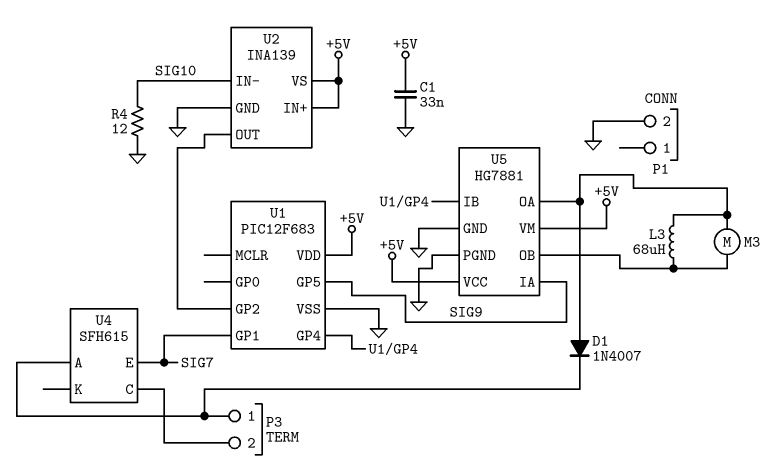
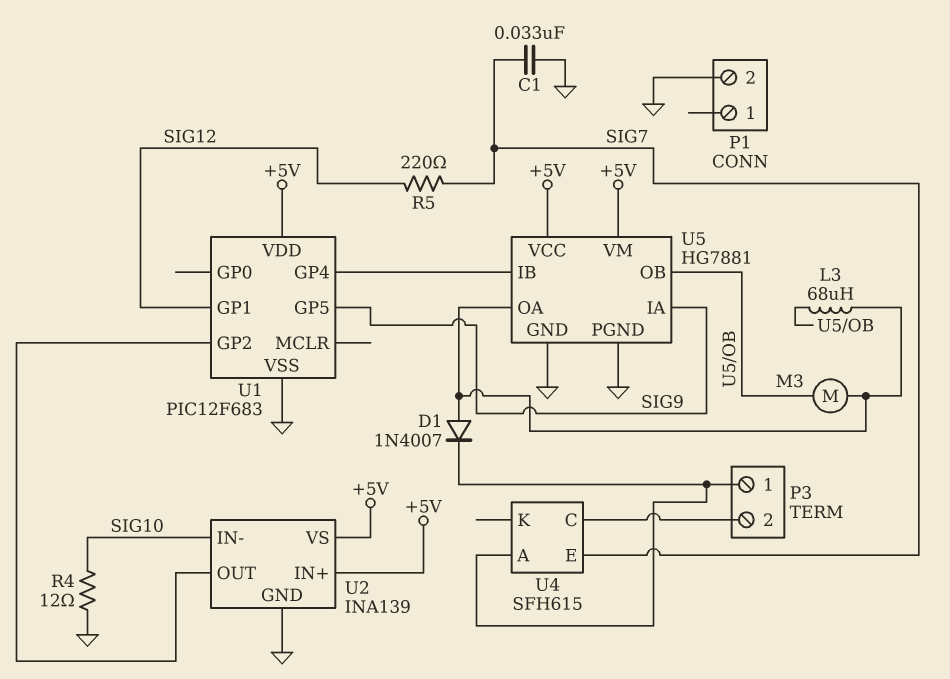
C1: 33nF (+5V, GND) -> 33nF (GND, SIG7)
R5: none -> 220 (SIG7, SIG12)
U1 pin GP1: SIG7 -> SIG12

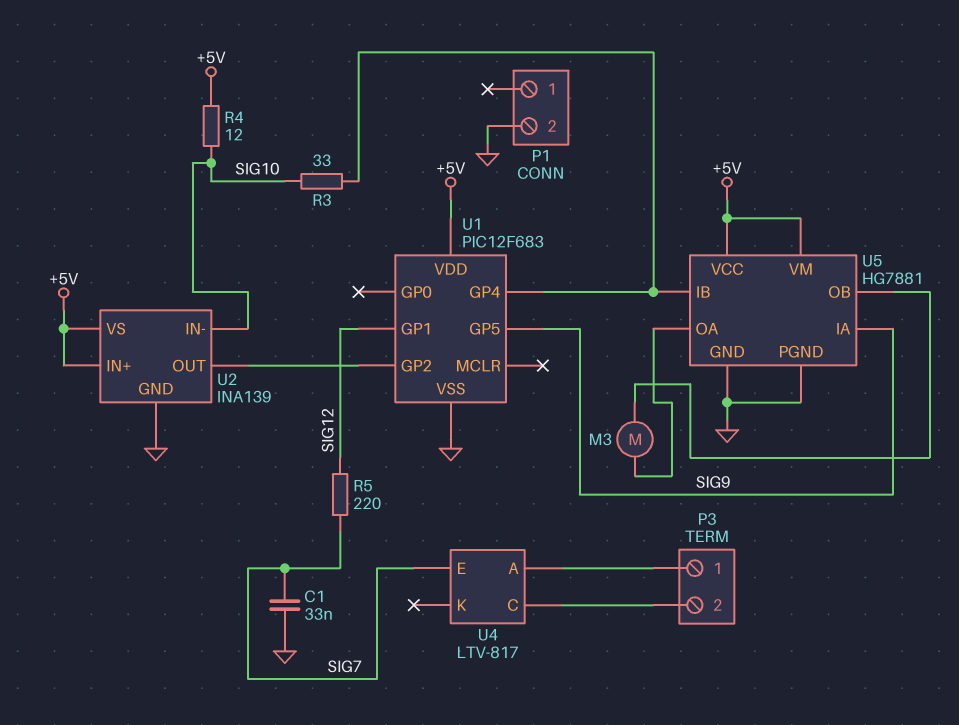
D1: diode 1N4007 (A U5/OA, K P3/1) -> none
L3: 68uH (U5/OA, U5/OB) -> none
R3: none -> 33 (SIG10, U1/GP4)
R4: 12 (GND, SIG10) -> 12 (+5V, SIG10)
U4: SFH615 -> LTV-817

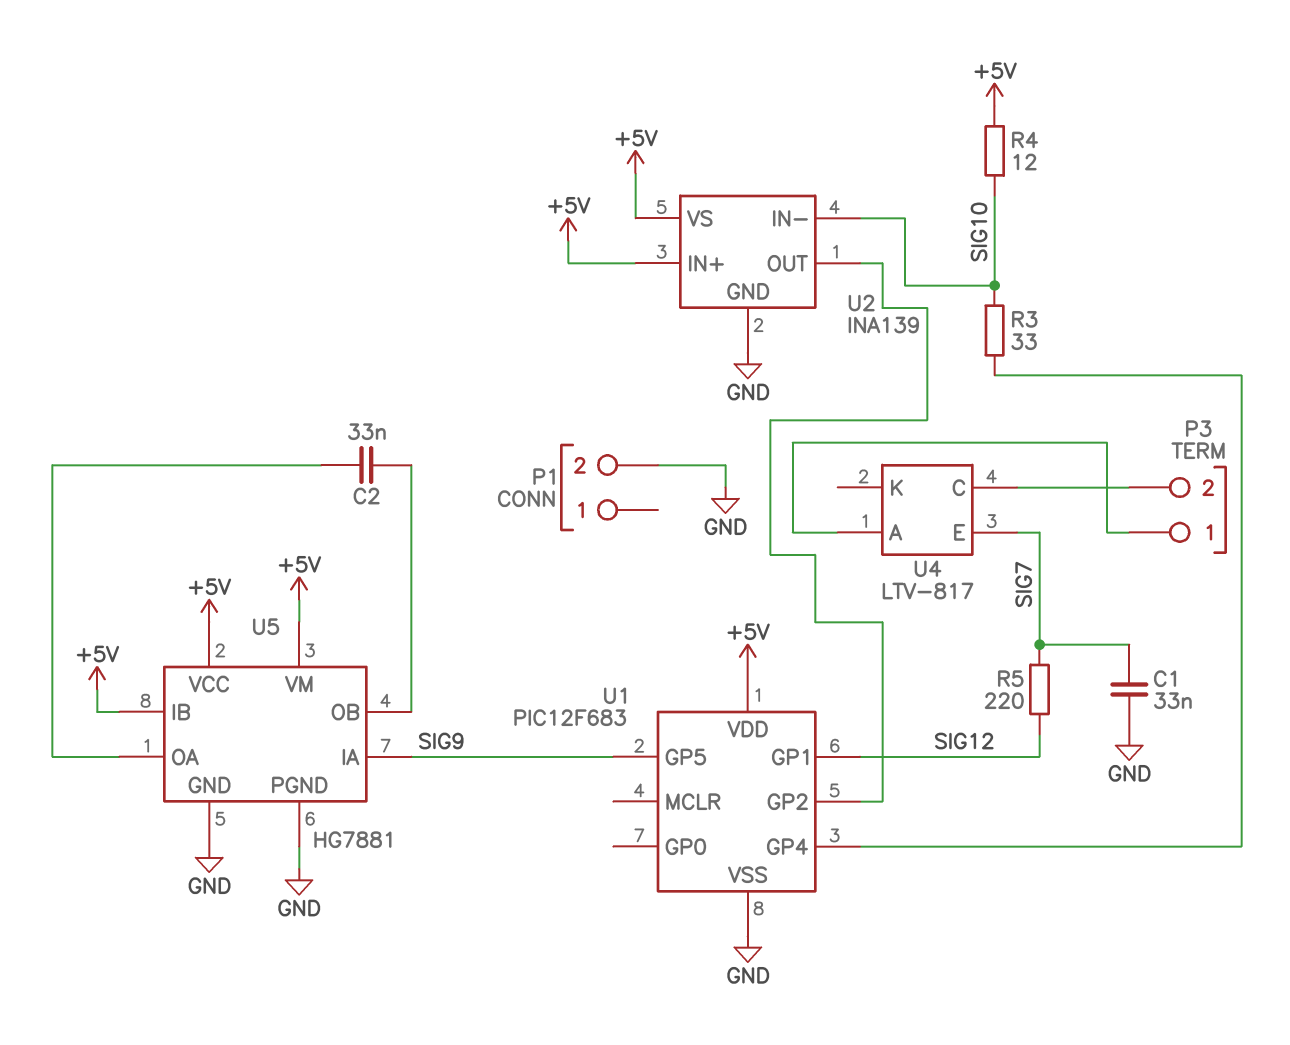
C2: none -> 33nF (U5/OA, U5/OB)
M3: motor (U5/OA, U5/OB) -> none
U5 pin IB: U1/GP4 -> +5V

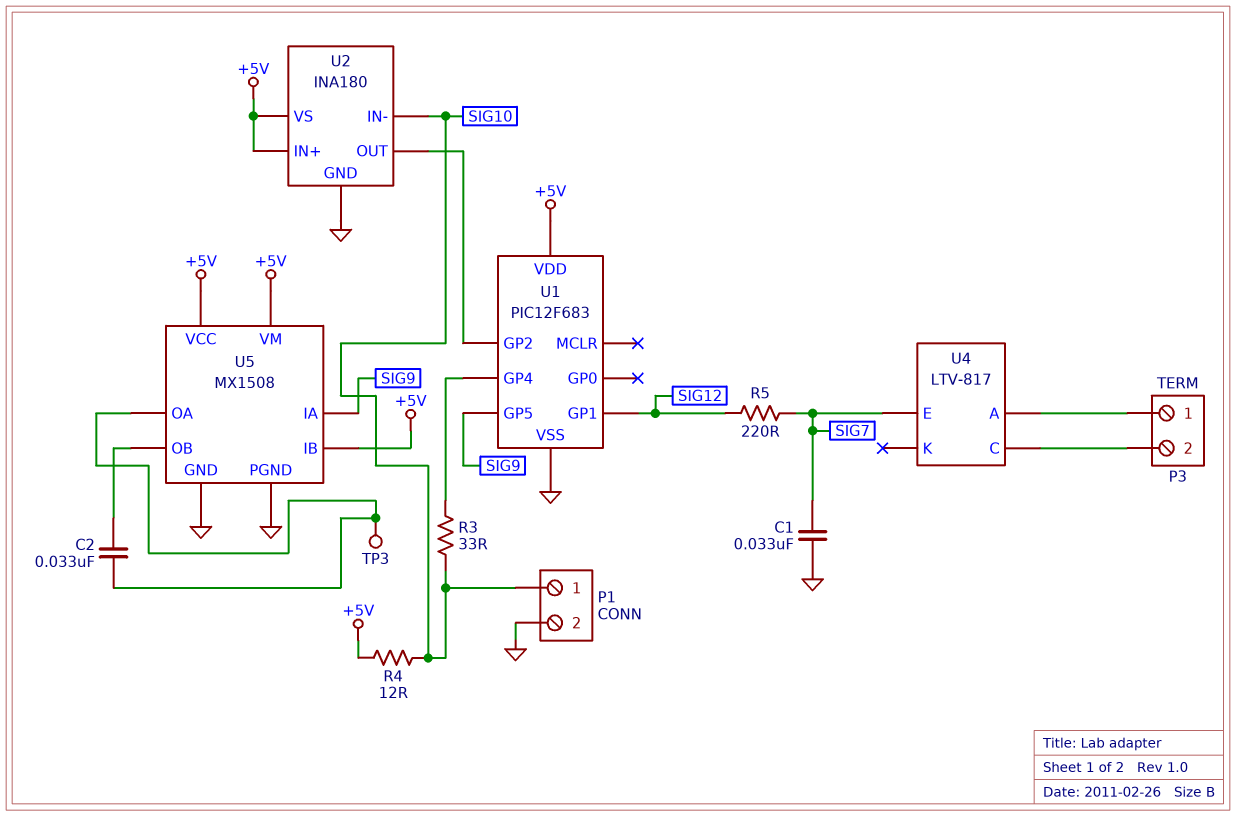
P1 pin 1: none -> SIG10
TP3: none -> test point (U5/OA)
U2: INA139 -> INA180
U5: HG7881 -> MX1508

